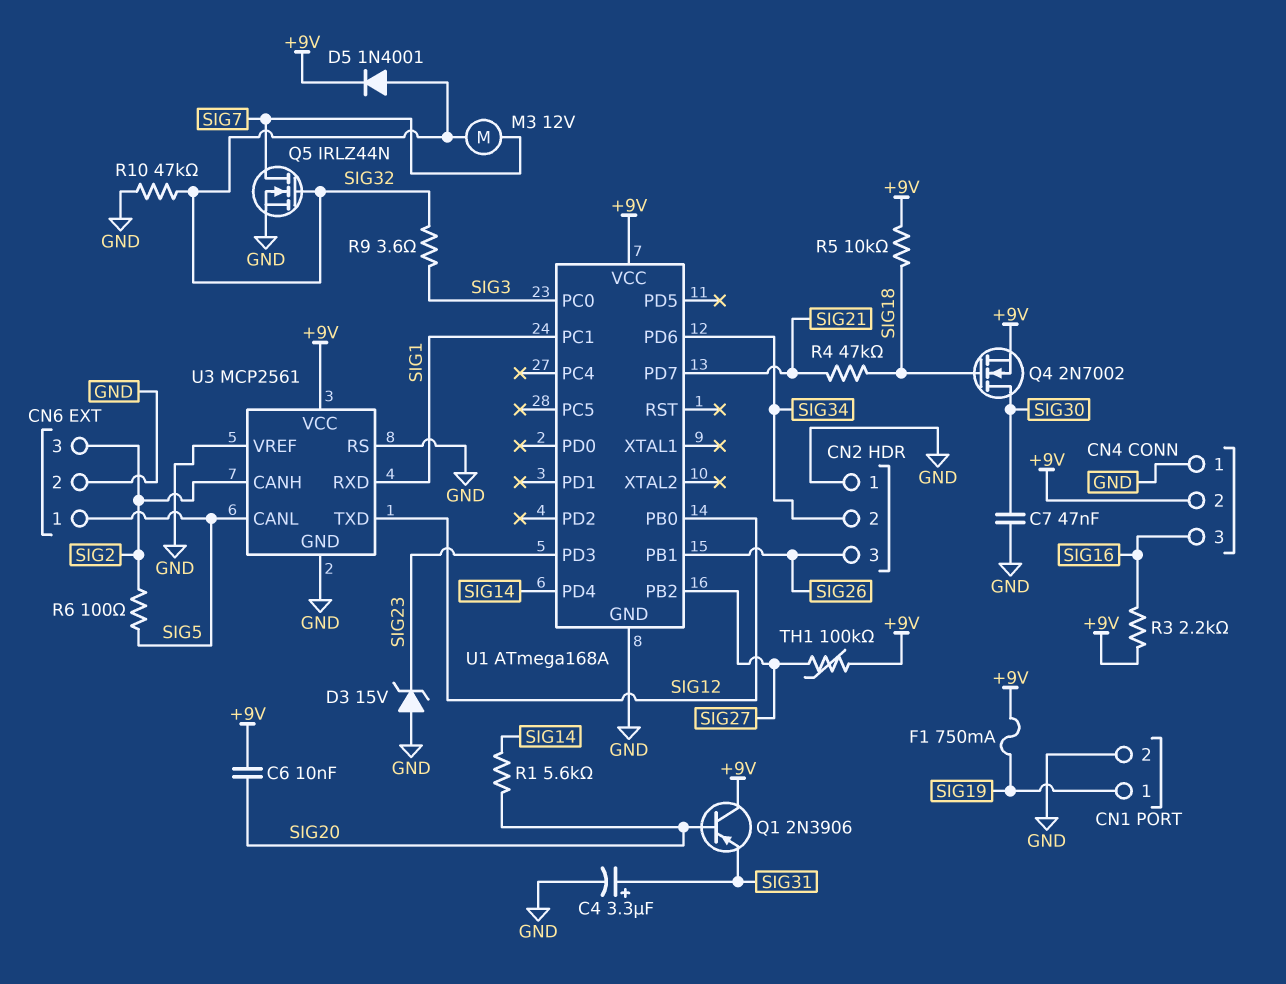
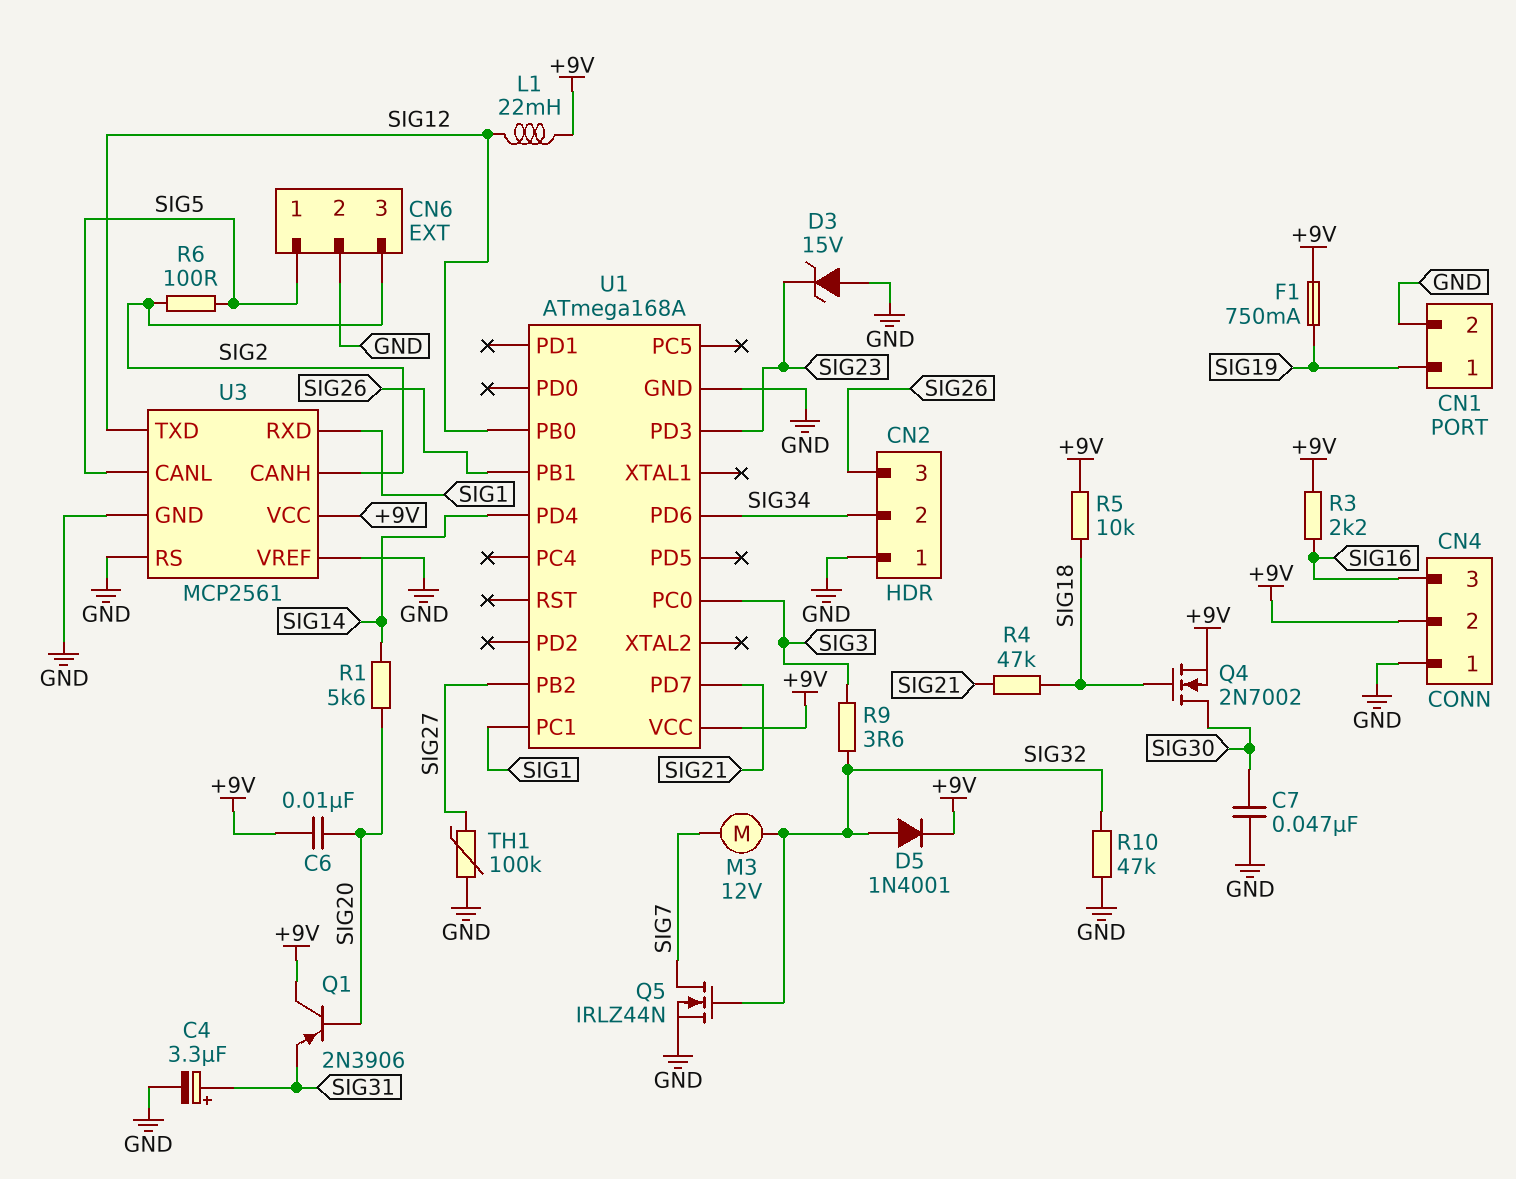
L1: none -> 22mH (+9V, SIG12)
TH1: 100k (+9V, SIG27) -> 100k (GND, SIG27)

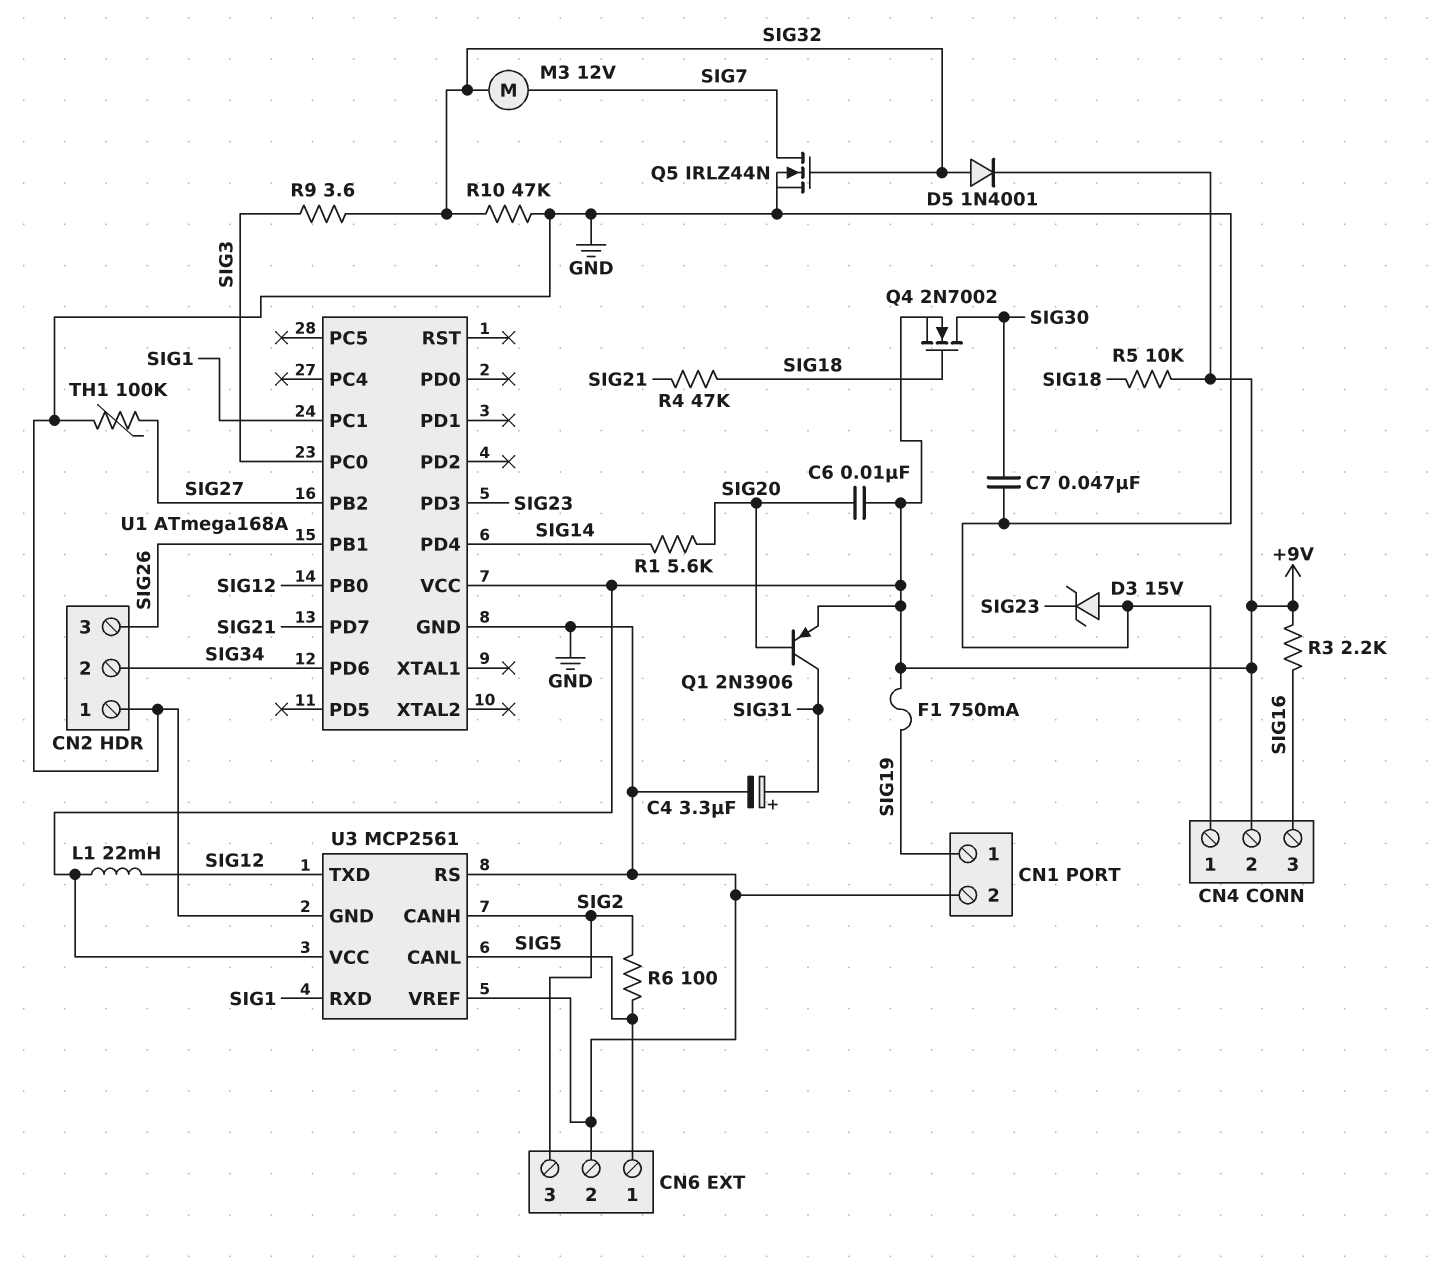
Q1: PNP 2N3906 (B SIG20, C +9V, E SIG31) -> PNP 2N3906 (B SIG20, C SIG31, E +9V)

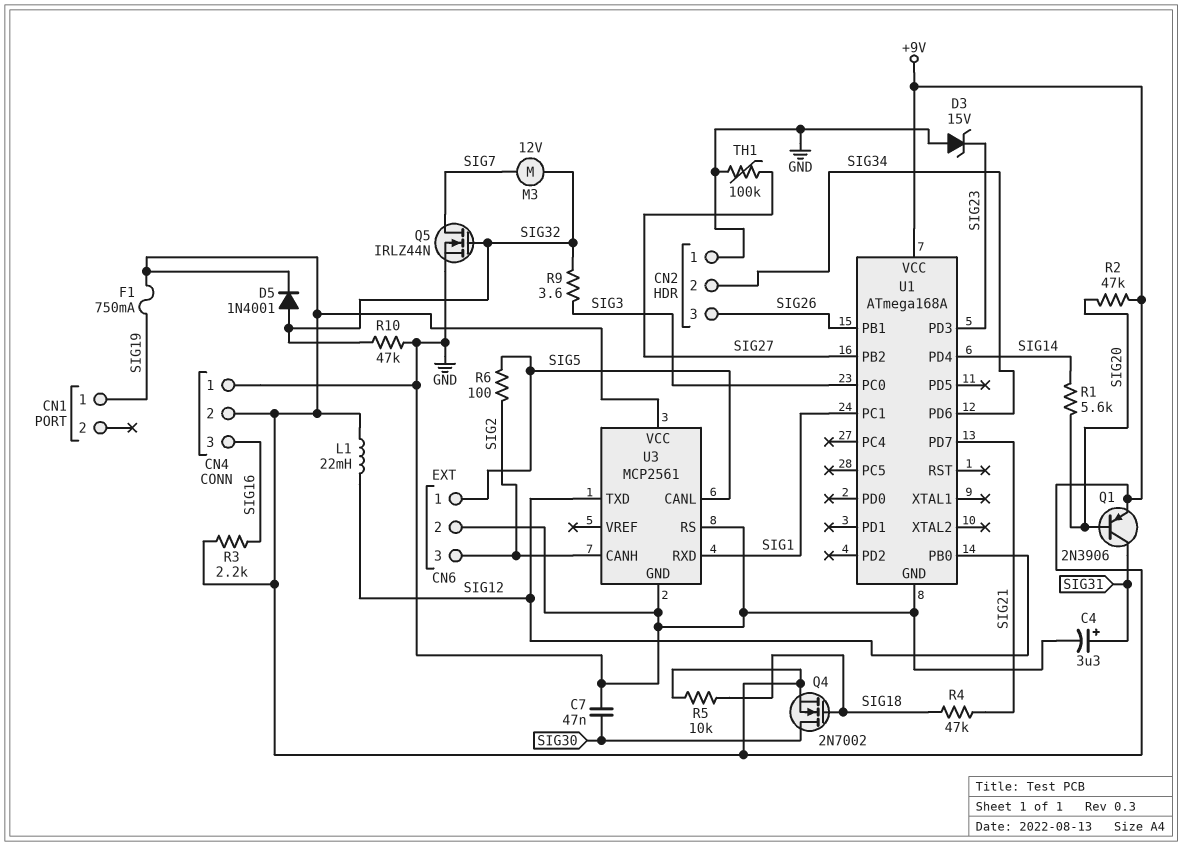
C6: 10nF (+9V, SIG20) -> none
CN1 pin 2: GND -> none
R2: none -> 47k (+9V, SIG20)
U3 pin VREF: GND -> none

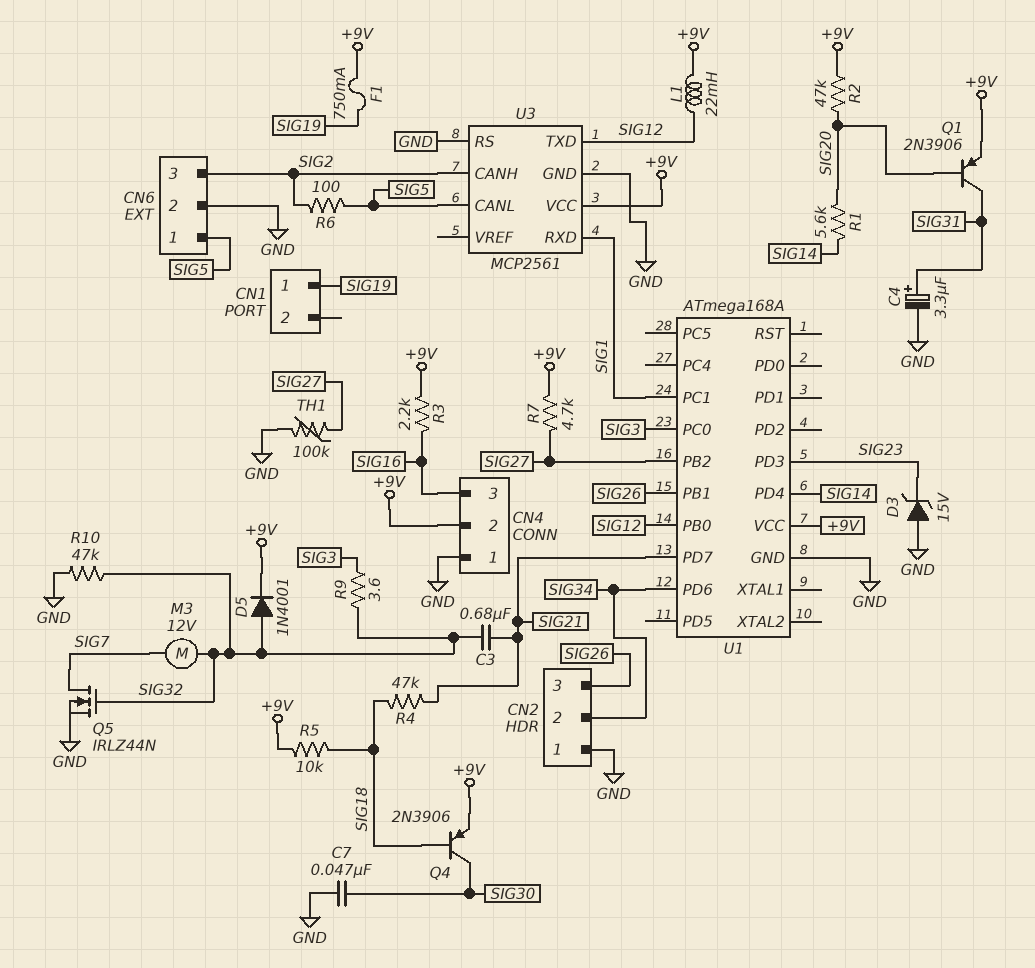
C3: none -> 680nF (SIG21, SIG32)
Q4: NMOS 2N7002 (G SIG18, D SIG30, S +9V) -> PNP 2N3906 (B SIG18, C SIG30, E +9V)
R7: none -> 4.7k (+9V, SIG27)

